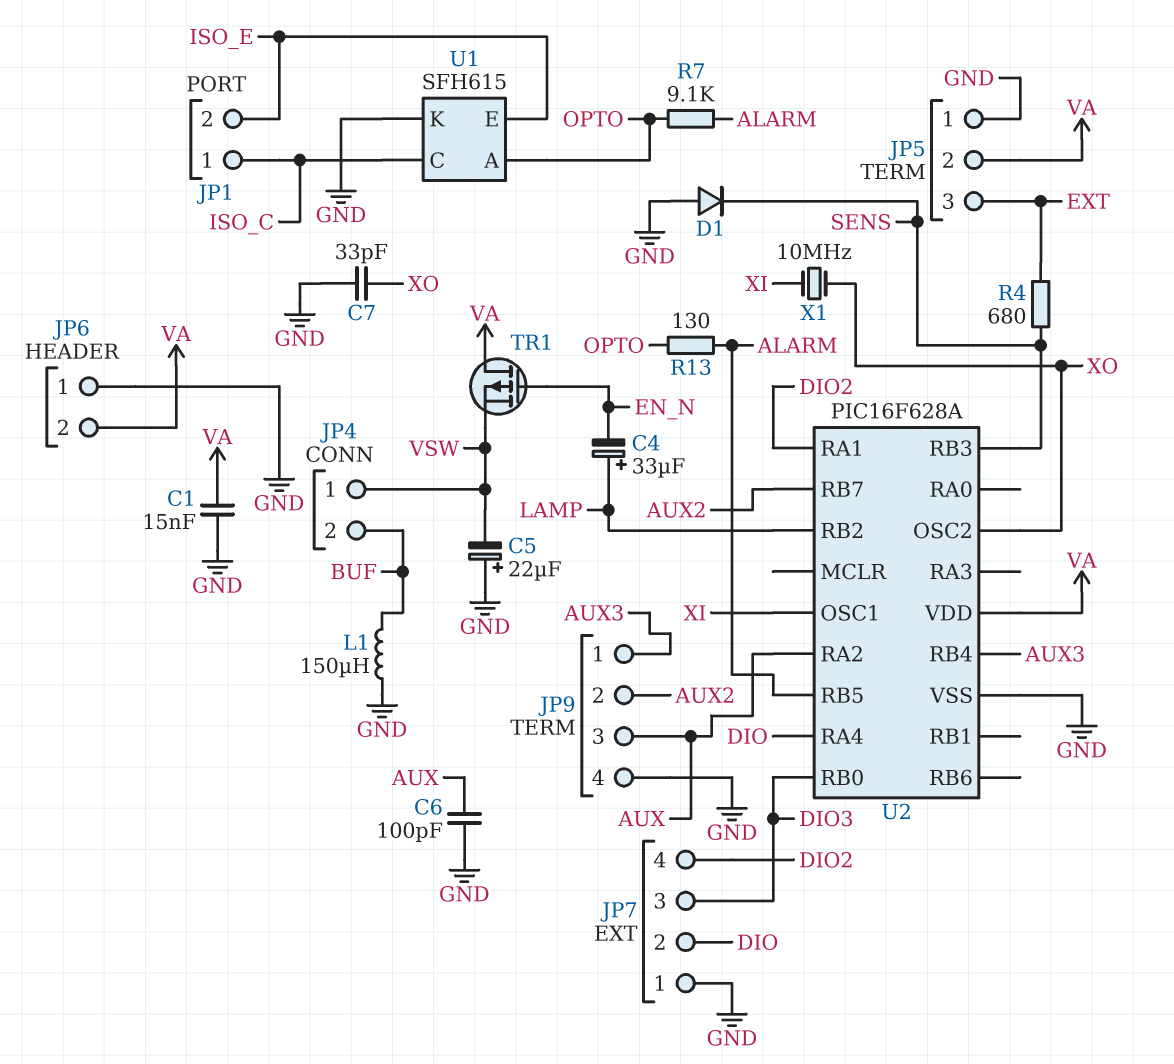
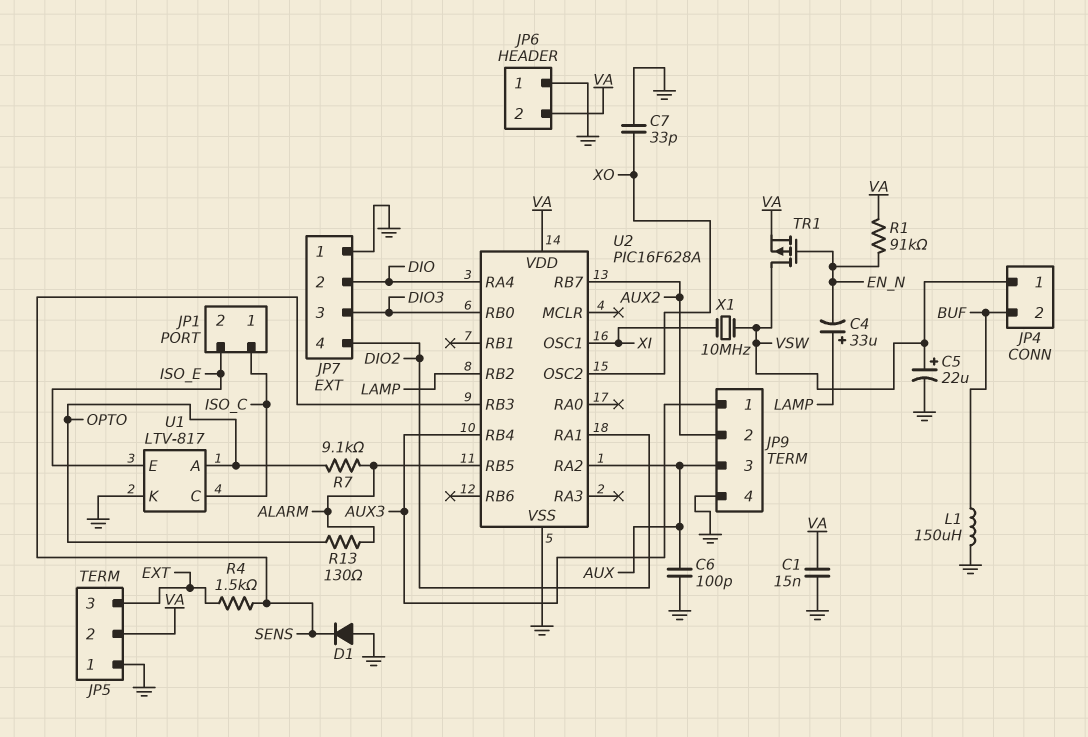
C5: 22uF (plus GND, minus VSW) -> 22uF (plus VSW, minus GND)
R1: none -> 91k (EN_N, VA)
R4: 680 (EXT, SENS) -> 1.5k (EXT, SENS)
TR1: PMOS (G EN_N, D VA, S VSW) -> PMOS (G EN_N, D VSW, S VA)
U1: SFH615 -> LTV-817
X1: 10MHz (XI, XO) -> 10MHz (VSW, XI)

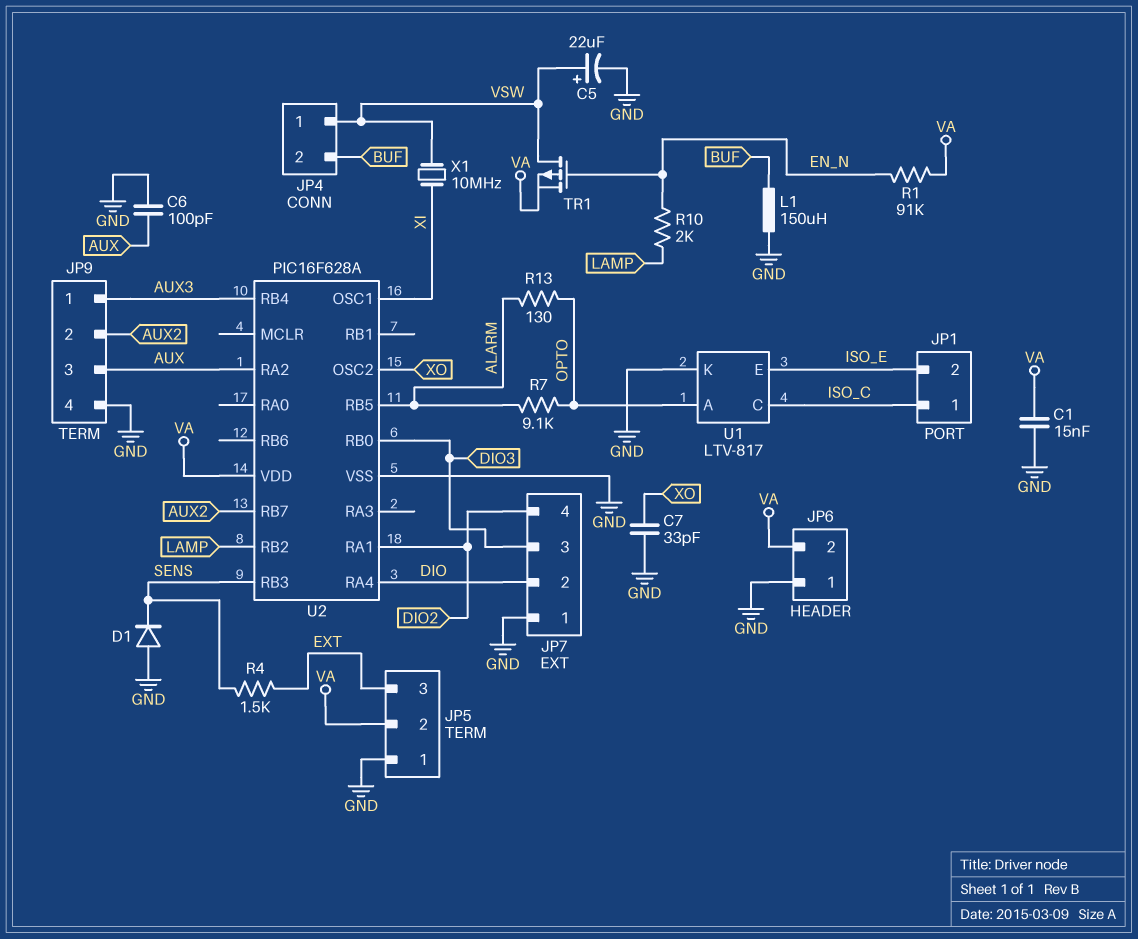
C4: 33uF (plus LAMP, minus EN_N) -> none
R10: none -> 2k (EN_N, LAMP)

